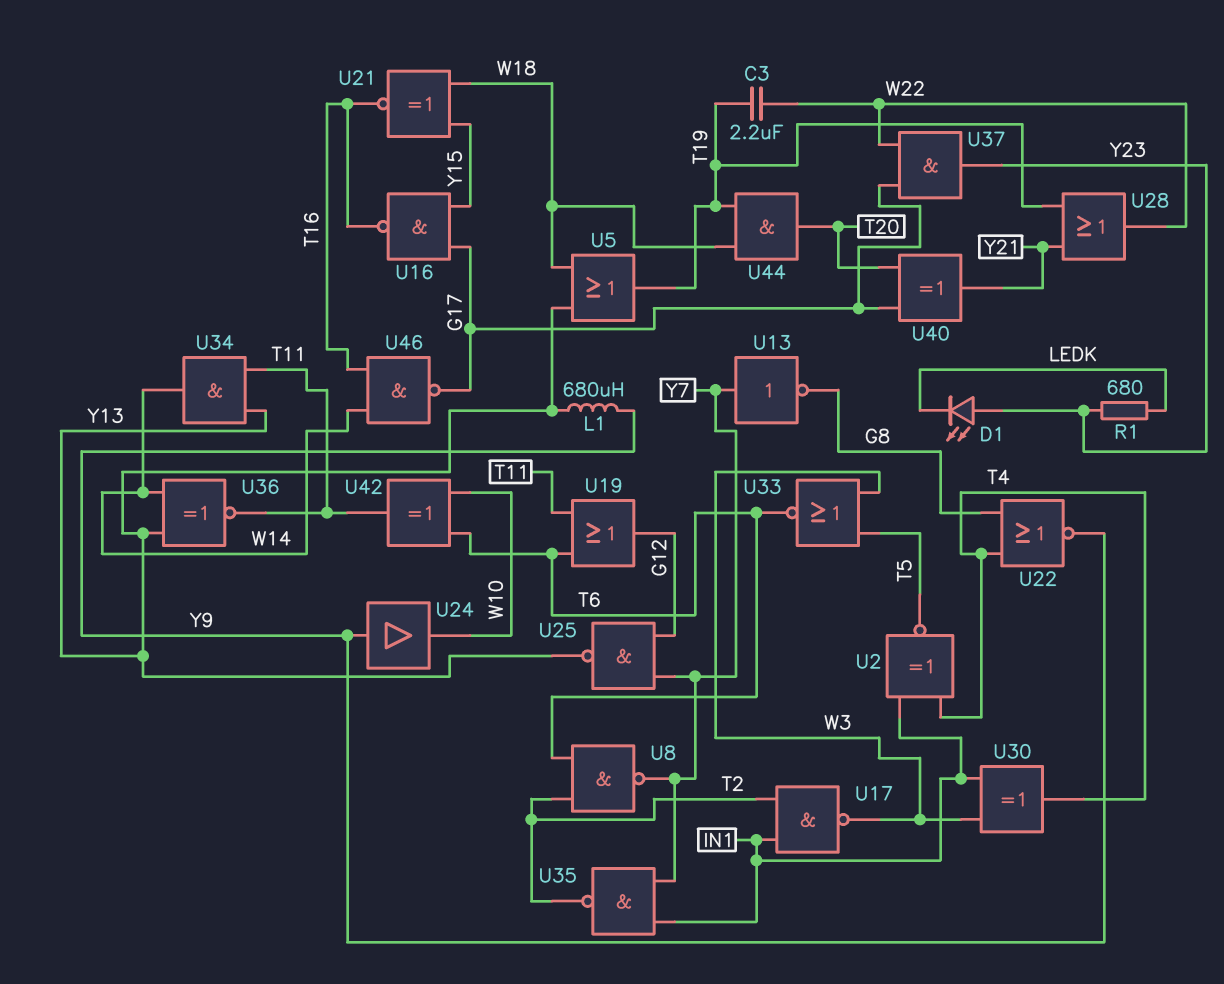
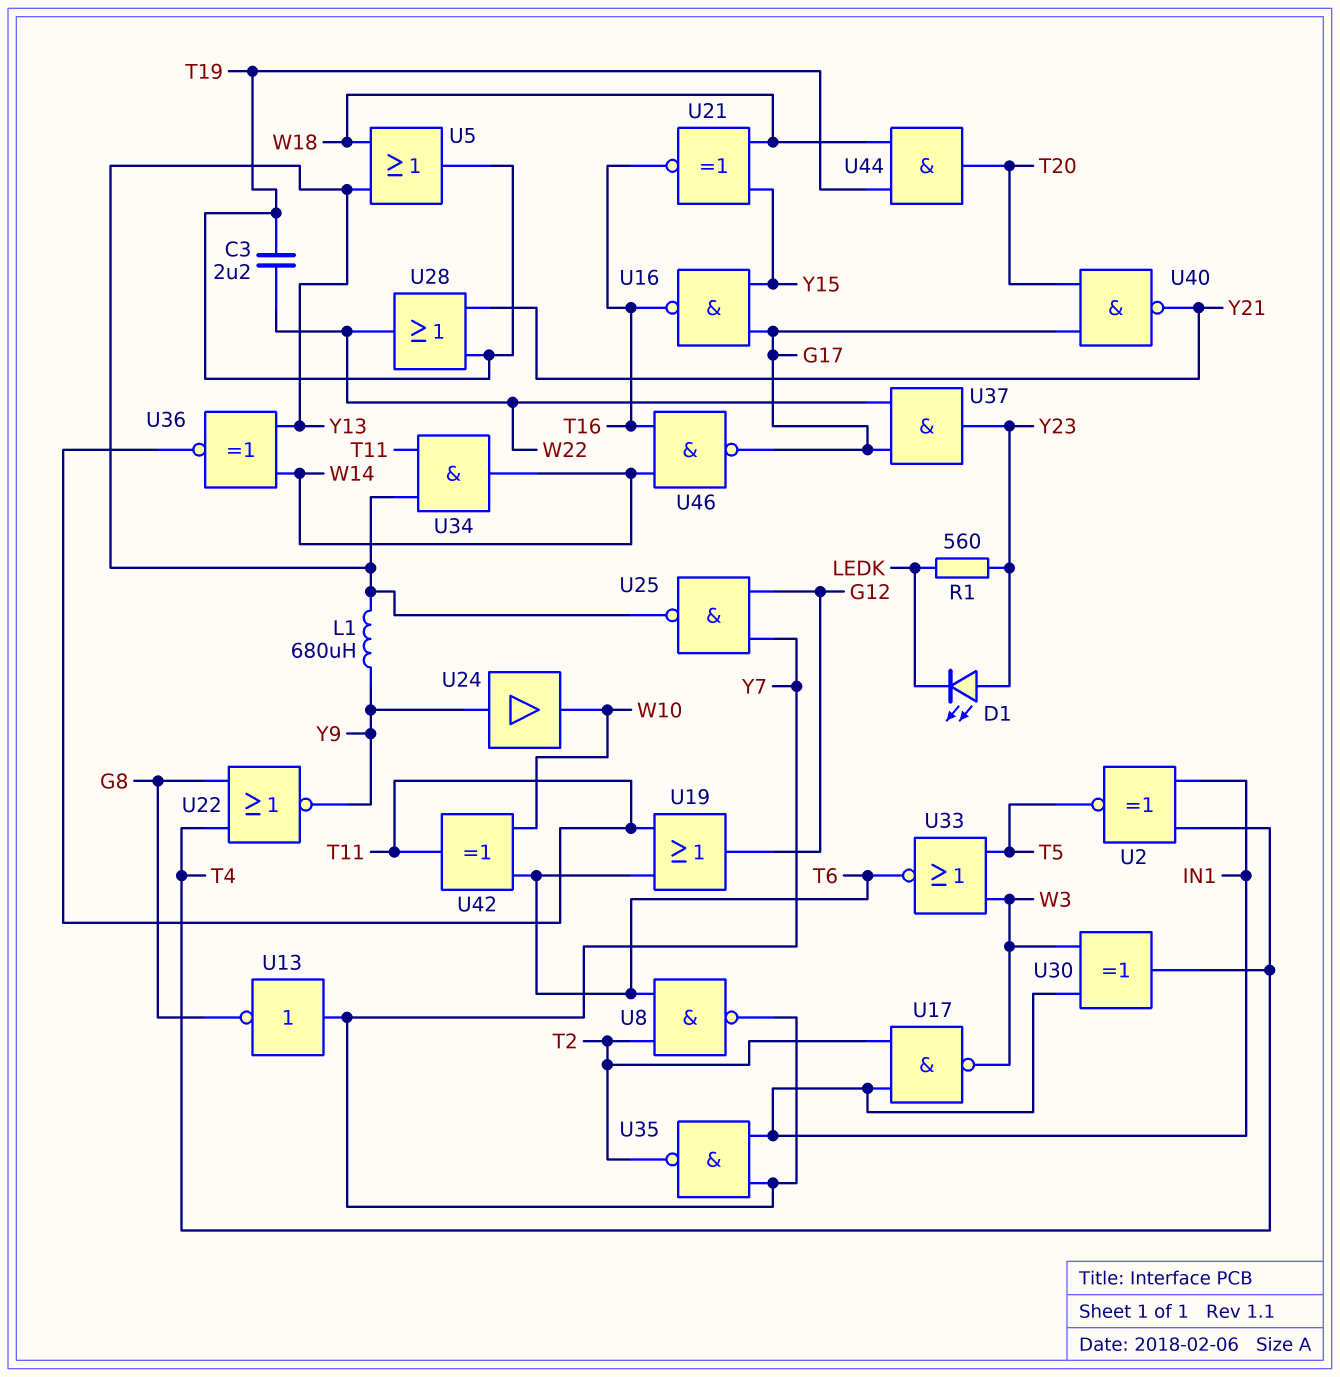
R1: 680 (LEDK, Y23) -> 560 (LEDK, Y23)
U40: XOR (in G17, in T20, out Y21) -> NAND (in G17, in T20, out Y21)

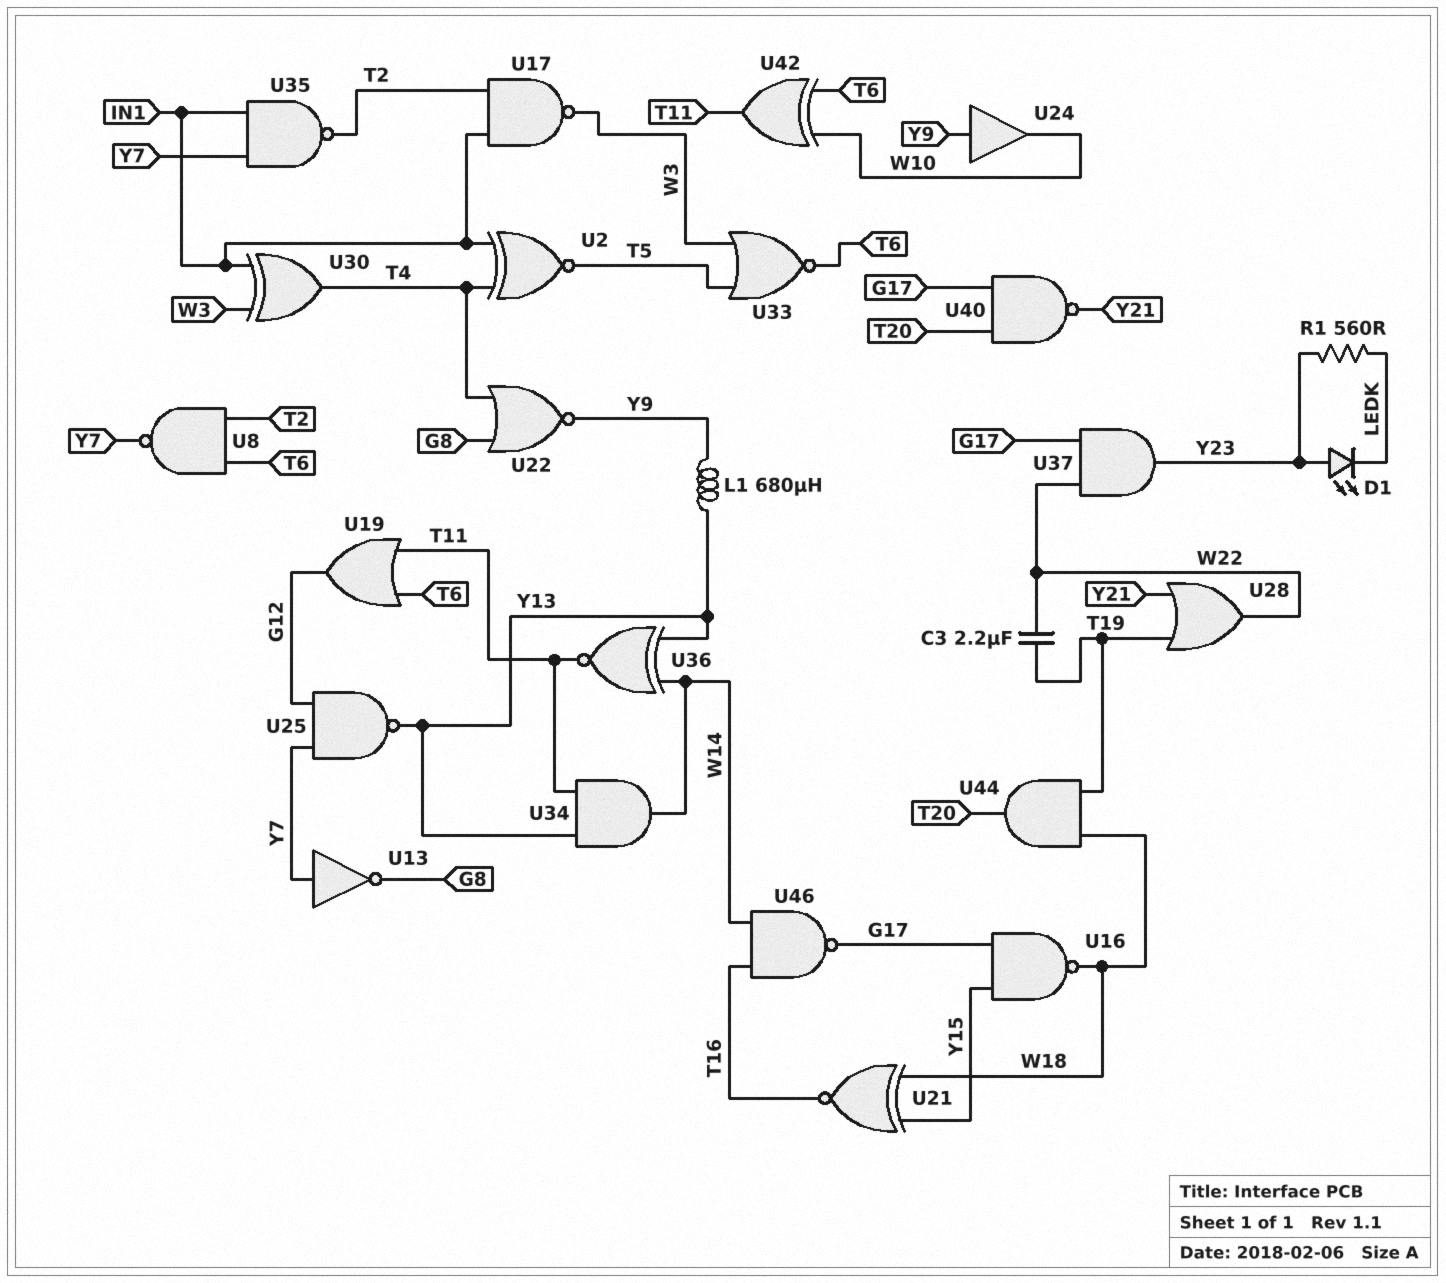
U5: OR (in W18, in Y13, out T19) -> none
U16: NAND (in G17, in Y15, out T16) -> NAND (in G17, in Y15, out W18)

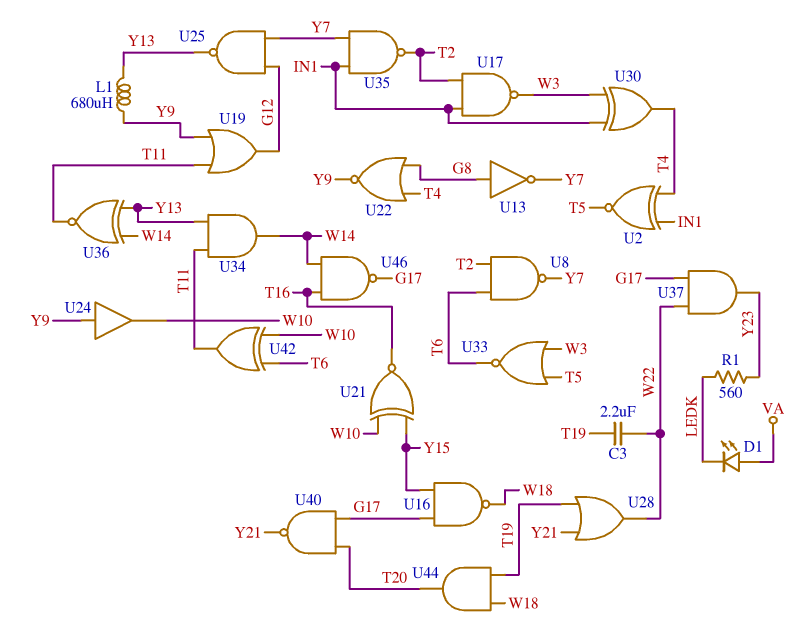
D1: LED (A Y23, K LEDK) -> LED (A VA, K LEDK)
U13: NOT (in Y7, out G8) -> NOT (in G8, out Y7)
U19: OR (in T6, in T11, out G12) -> OR (in T11, in Y9, out G12)
U21: XNOR (in W18, in Y15, out T16) -> XNOR (in W10, in Y15, out T16)

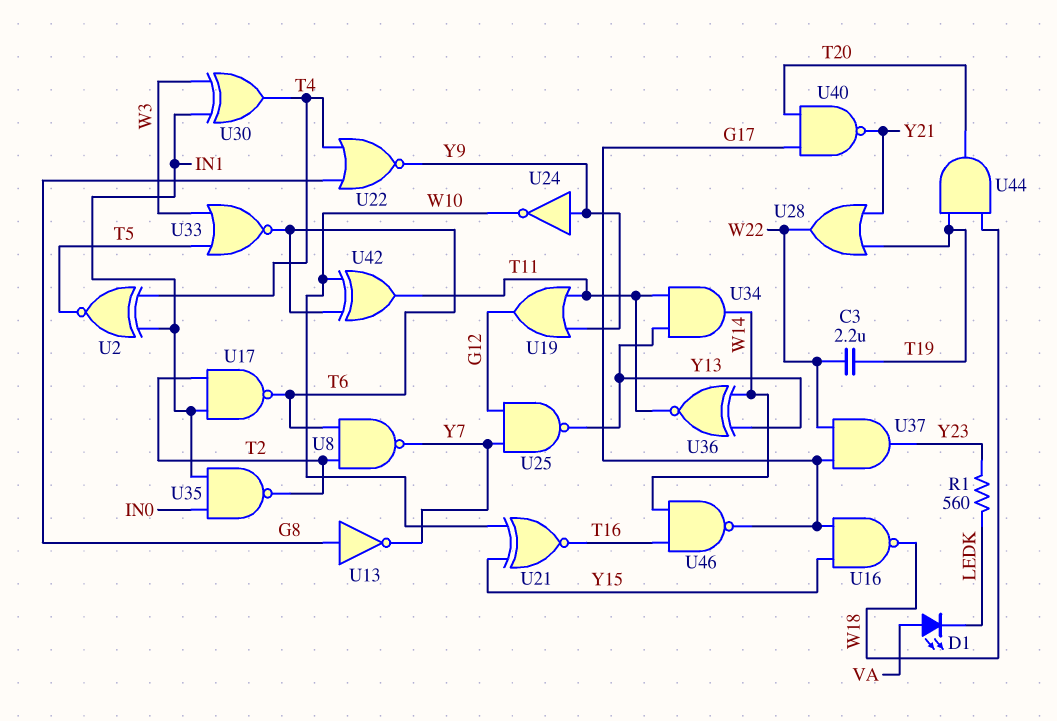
L1: 680uH (Y9, Y13) -> none
U17: NAND (in IN1, in T2, out W3) -> NAND (in IN1, in T2, out T6)
U24: buffer (in Y9, out W10) -> NOT (in Y9, out W10)
U35: NAND (in IN1, in Y7, out T2) -> NAND (in IN0, in IN1, out T2)

